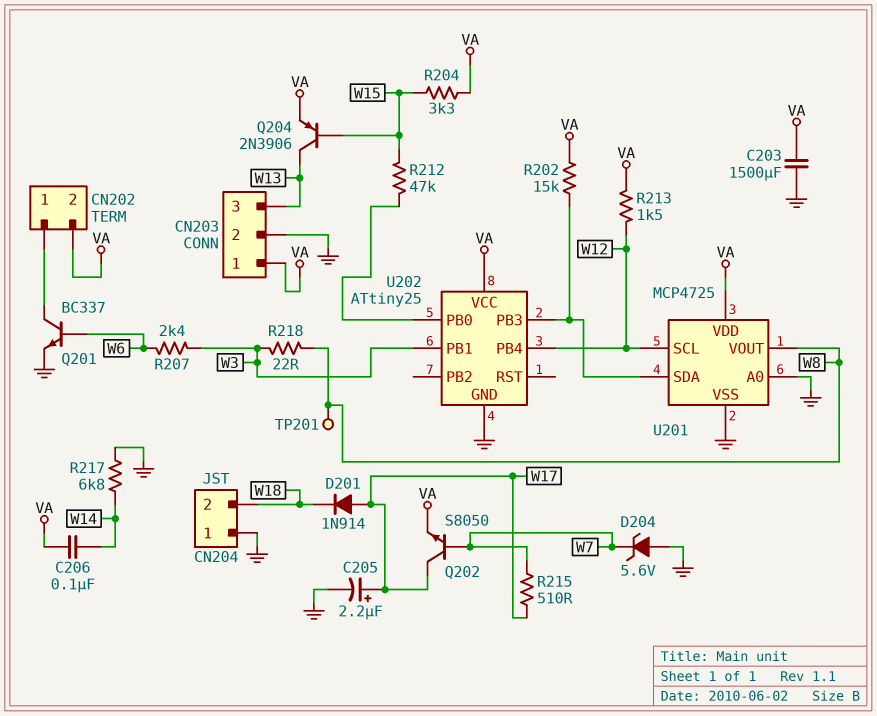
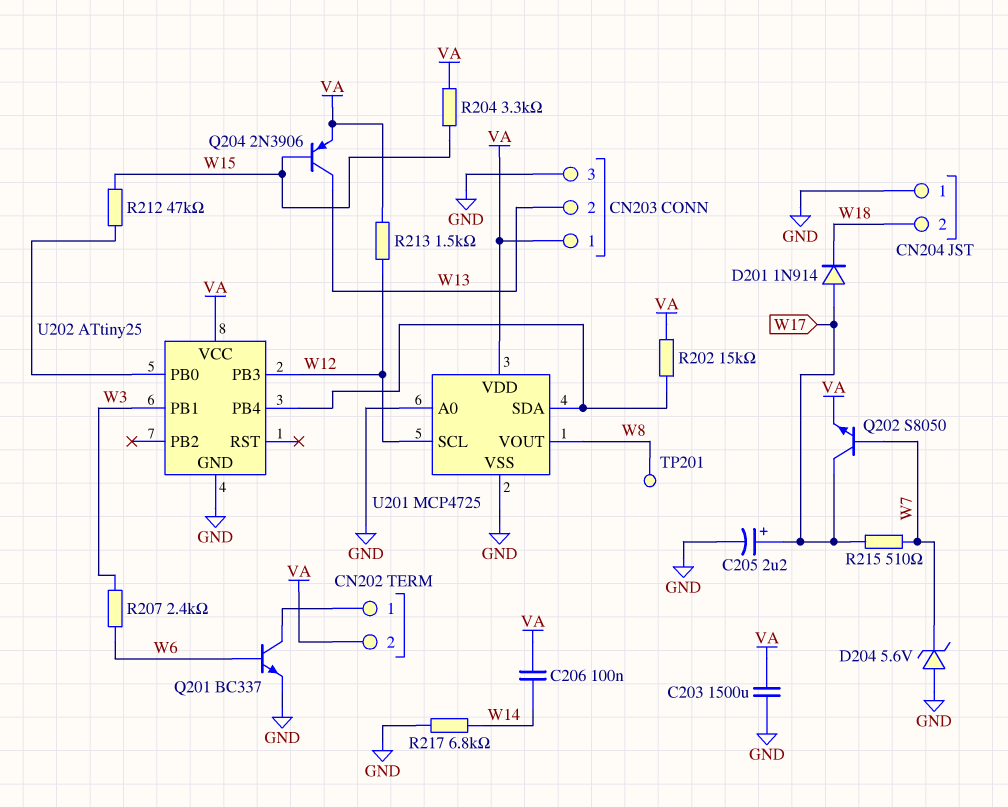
CN203 pin 2: GND -> W13
CN203 pin 3: W13 -> GND
R218: 22 (W3, W8) -> none
U202 pin PB3: U201/SDA -> W12
U202 pin PB4: W12 -> U201/SDA

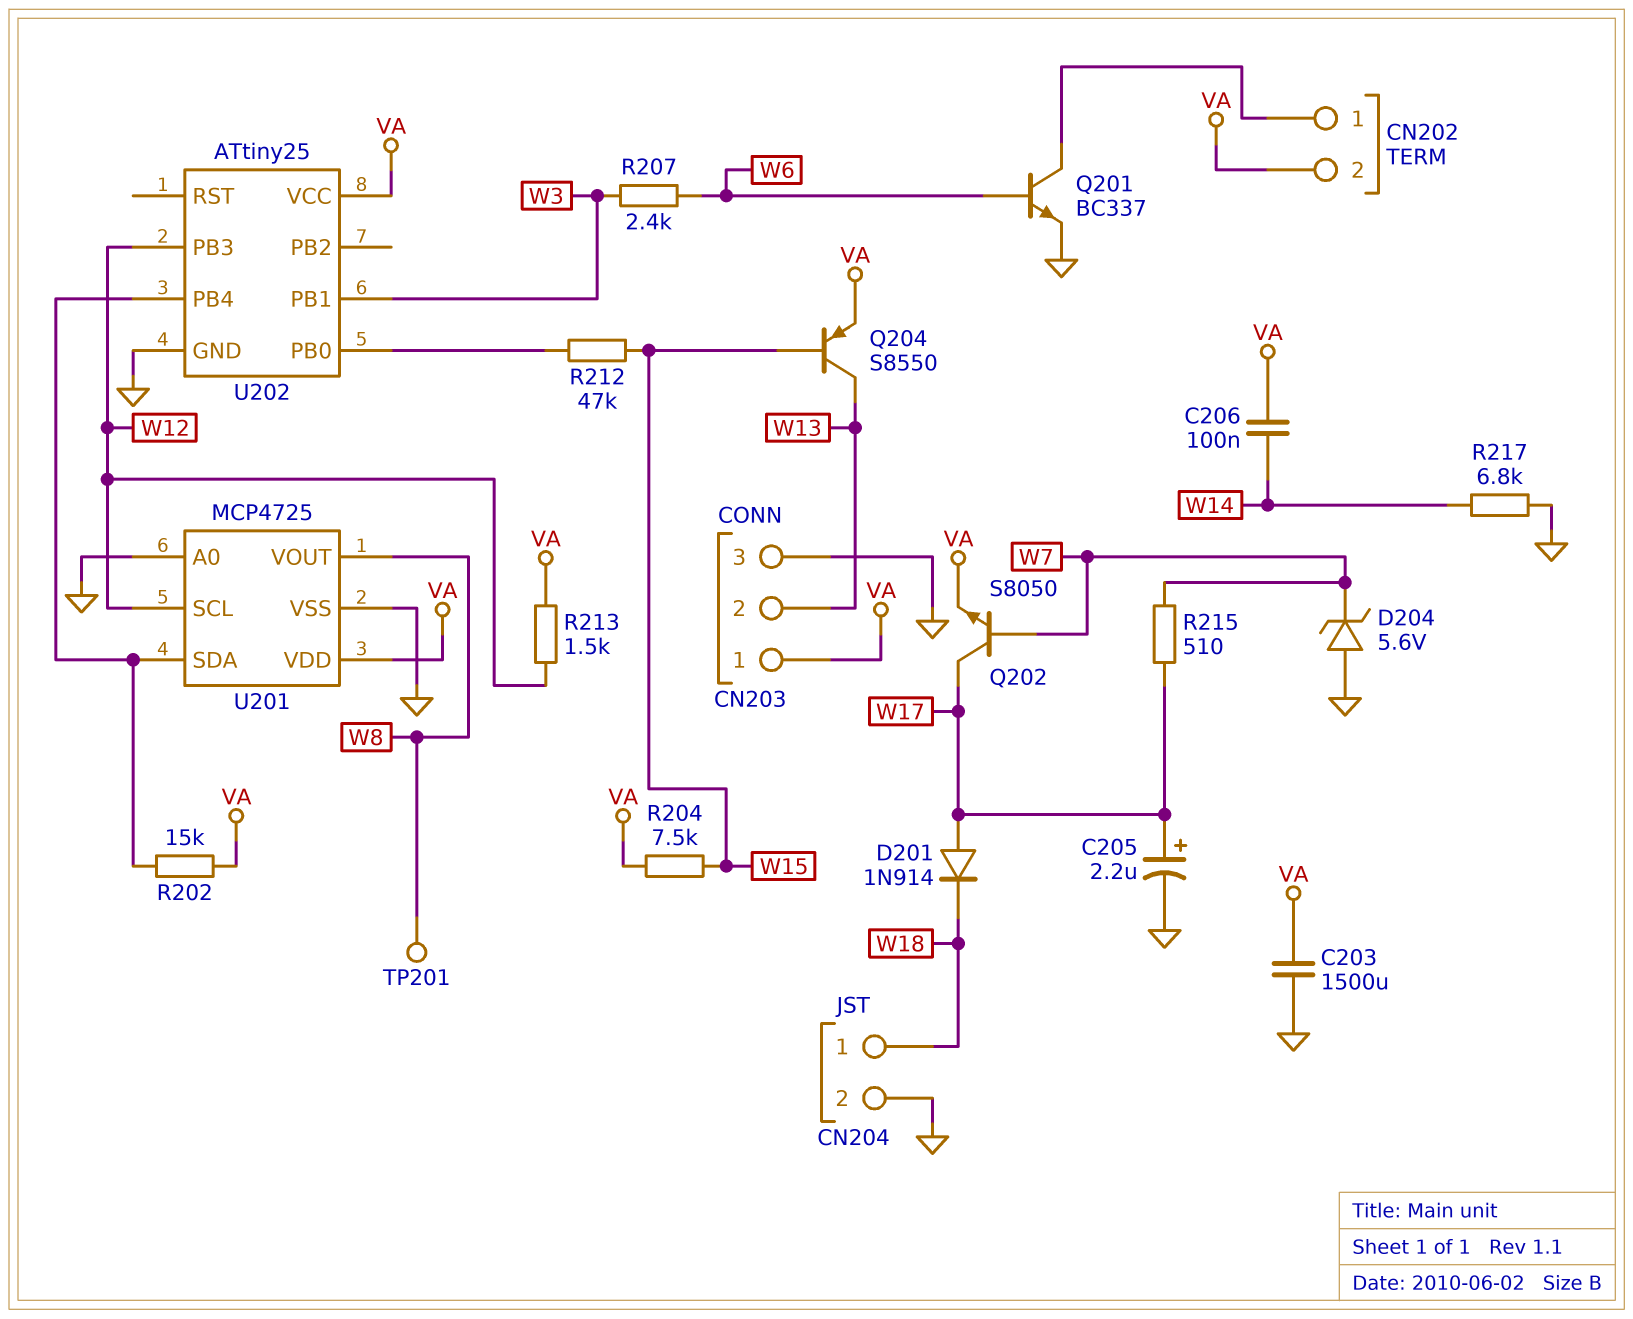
CN204 pin 1: GND -> W18
CN204 pin 2: W18 -> GND
Q204: PNP 2N3906 (B W15, C W13, E VA) -> PNP S8550 (B W15, C W13, E VA)
R204: 3.3k (VA, W15) -> 7.5k (VA, W15)

